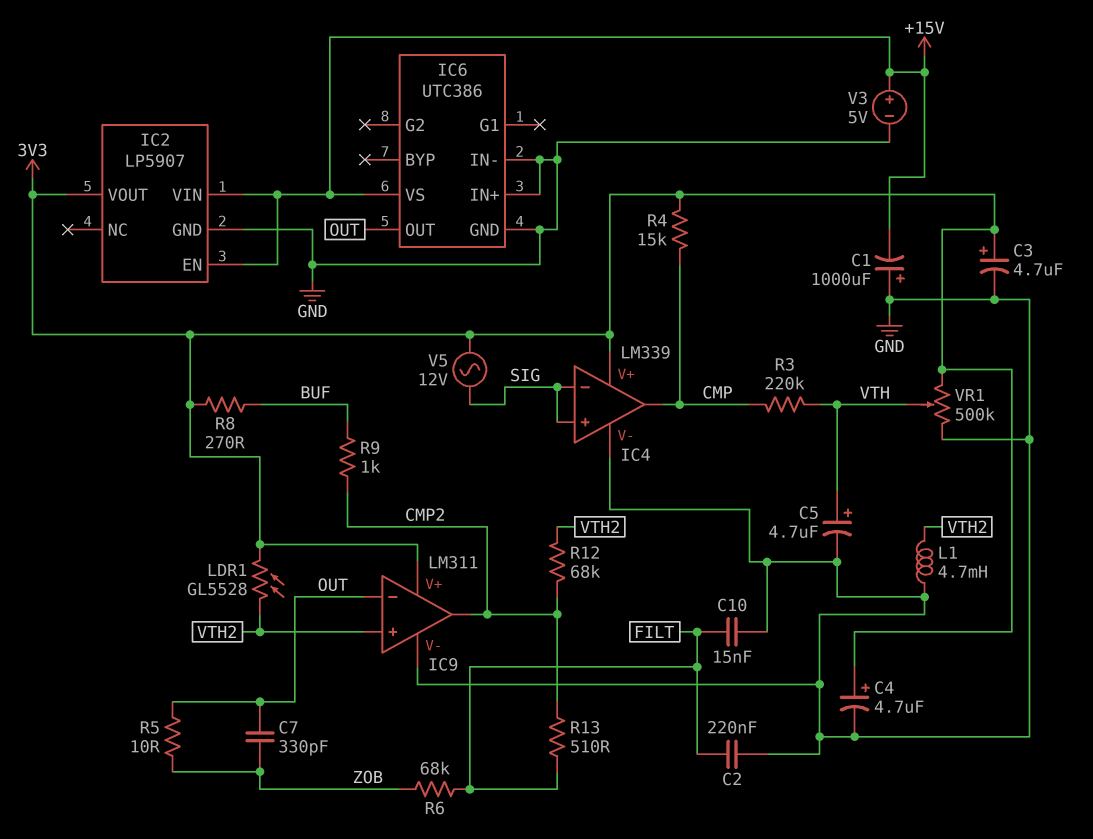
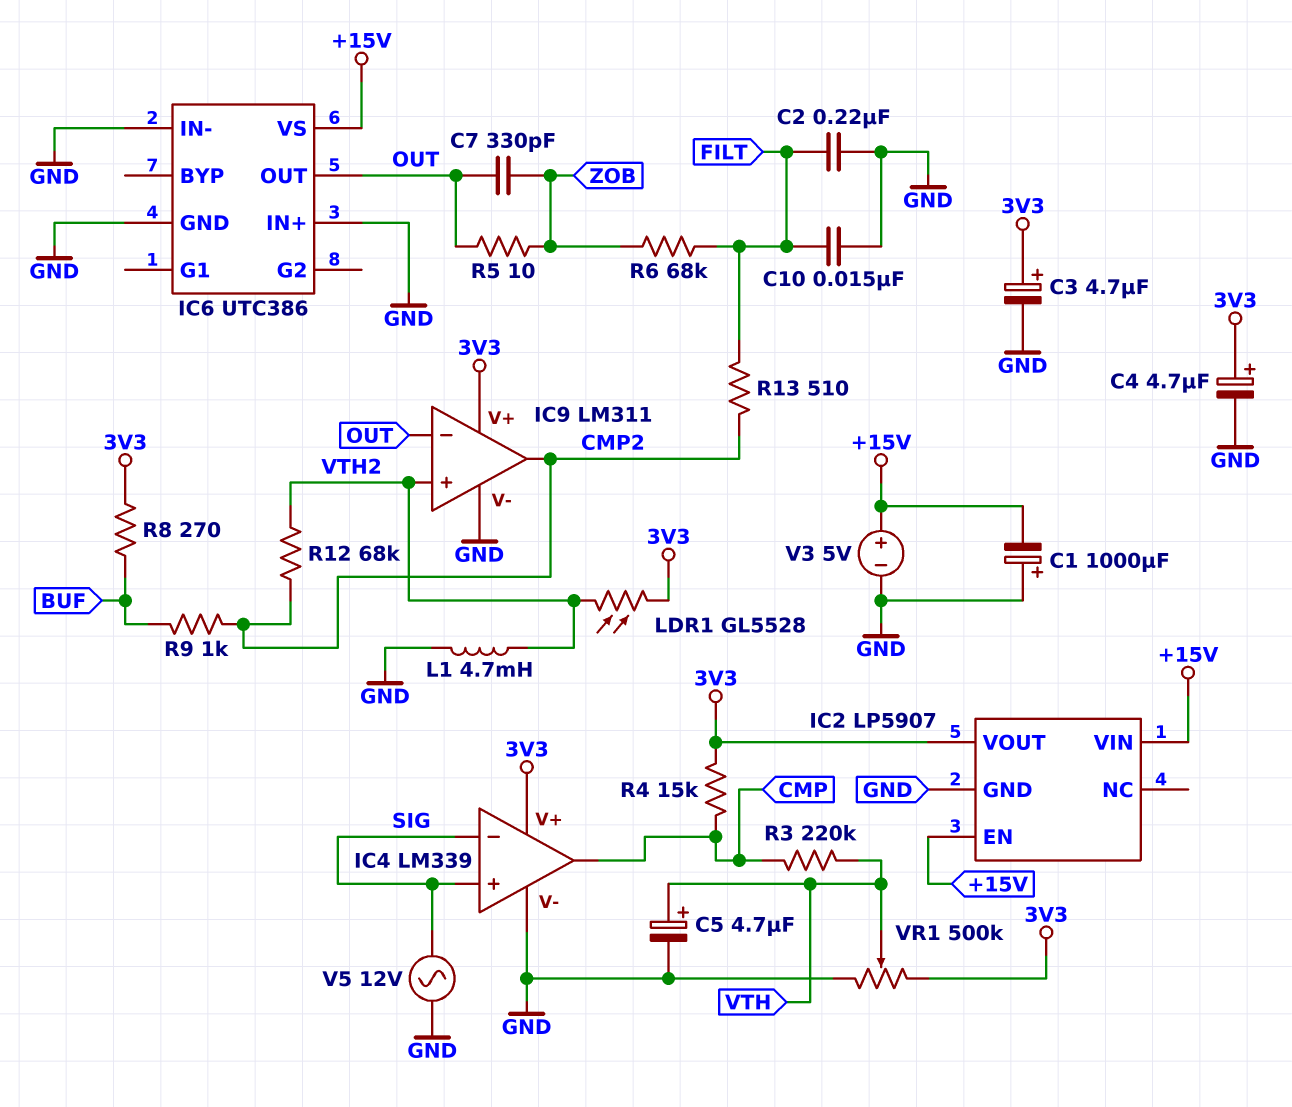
V5: AC 12V (3V3, SIG) -> AC 12V (GND, SIG)

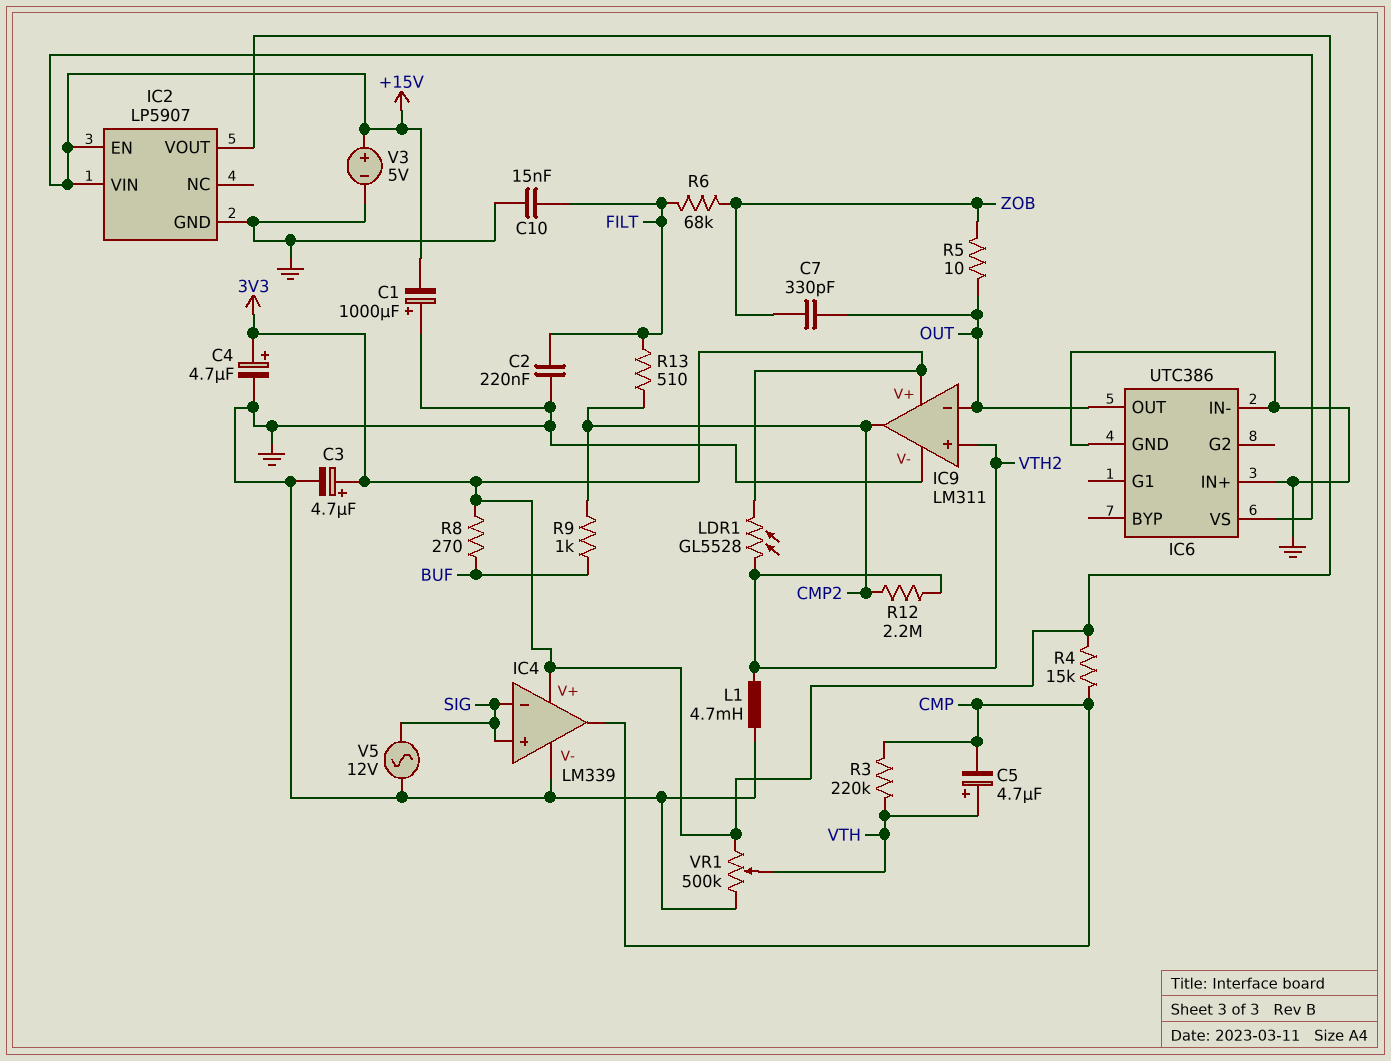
C5: 4.7uF (plus VTH, minus GND) -> 4.7uF (plus VTH, minus CMP)
R12: 68k (CMP2, VTH2) -> 2.2M (CMP2, VTH2)

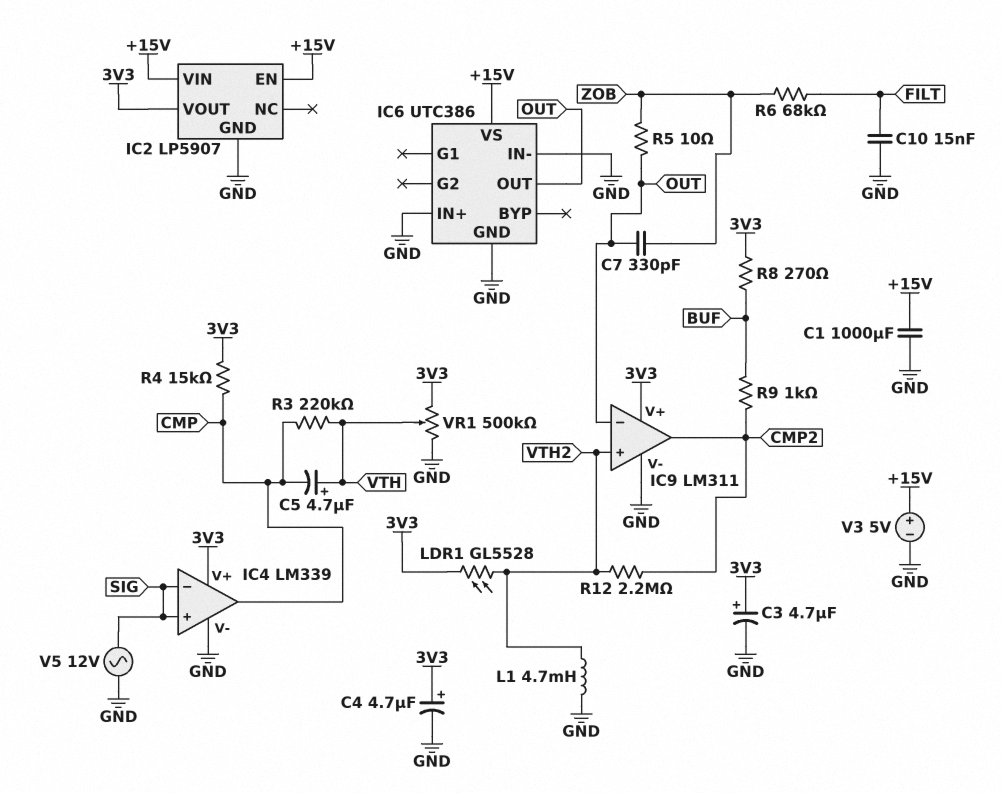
C1: 1000uF (plus GND, minus +15V) -> 1000uF (+15V, GND)
C2: 220nF (FILT, GND) -> none
R13: 510 (CMP2, FILT) -> none

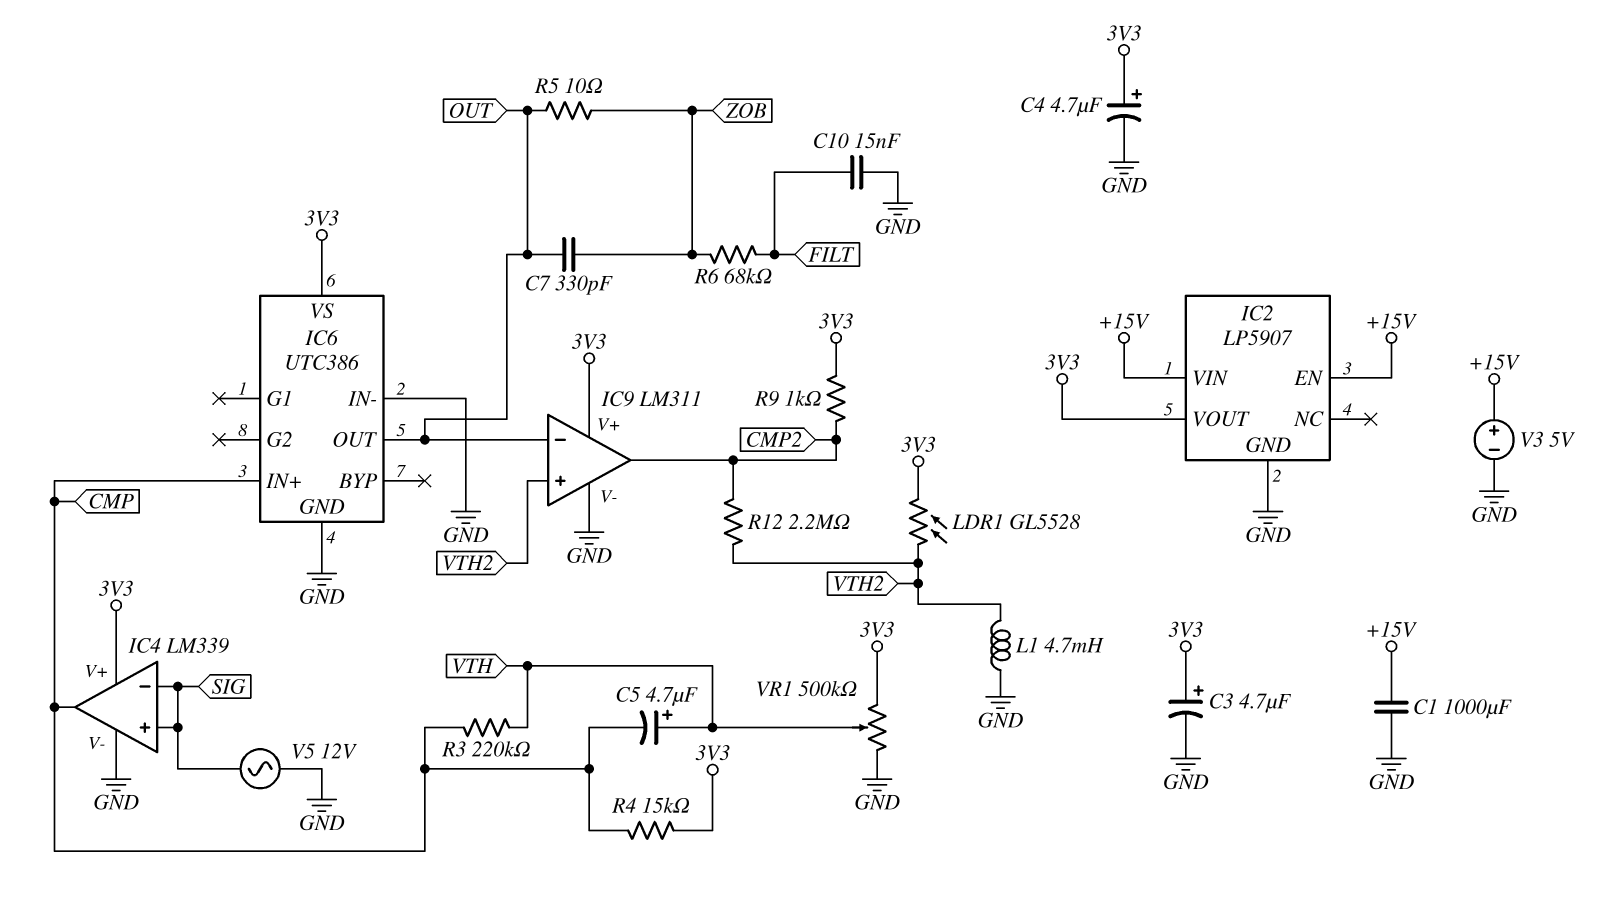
IC6 pin IN+: GND -> CMP
IC6 pin VS: +15V -> 3V3
R8: 270 (3V3, BUF) -> none
R9: 1k (BUF, CMP2) -> 1k (3V3, CMP2)

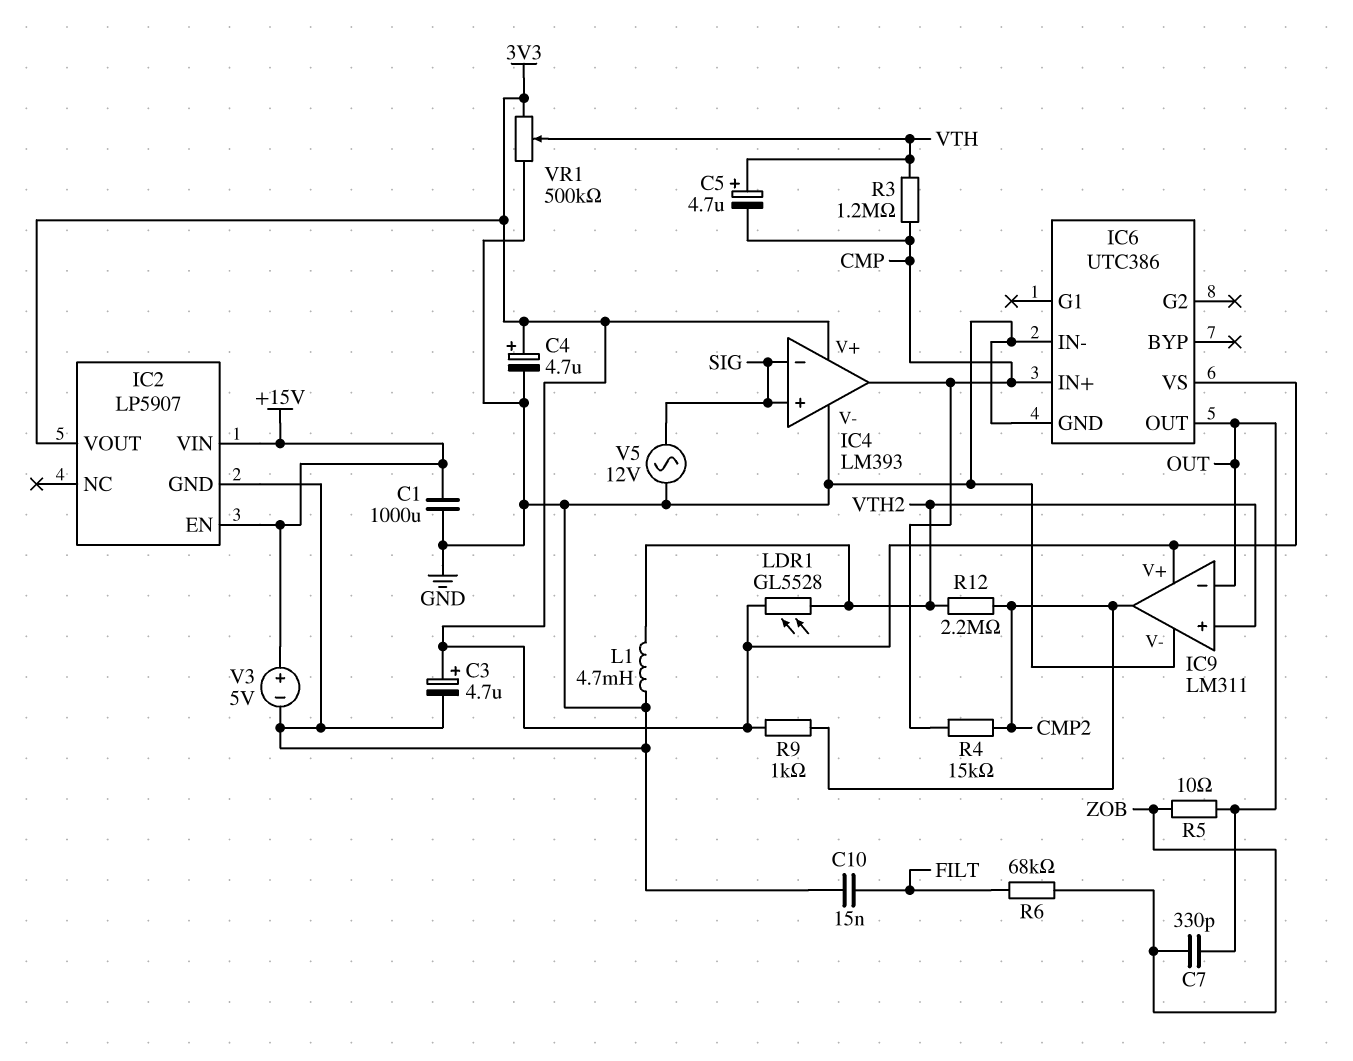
IC4: LM339 -> LM393
R3: 220k (CMP, VTH) -> 1.2M (CMP, VTH)
R4: 15k (3V3, CMP) -> 15k (CMP, CMP2)

